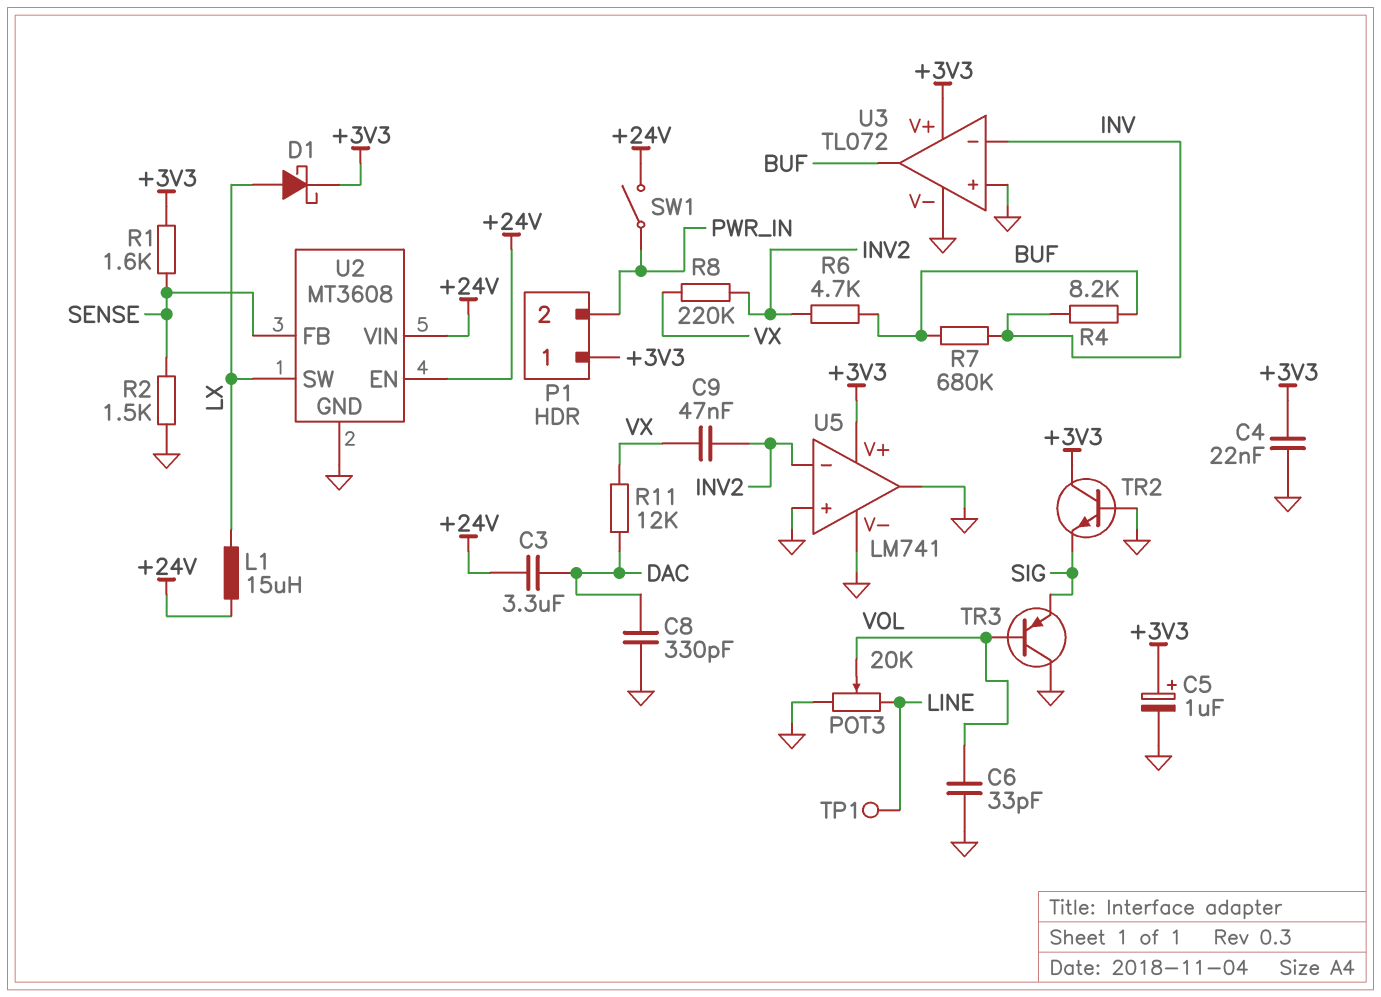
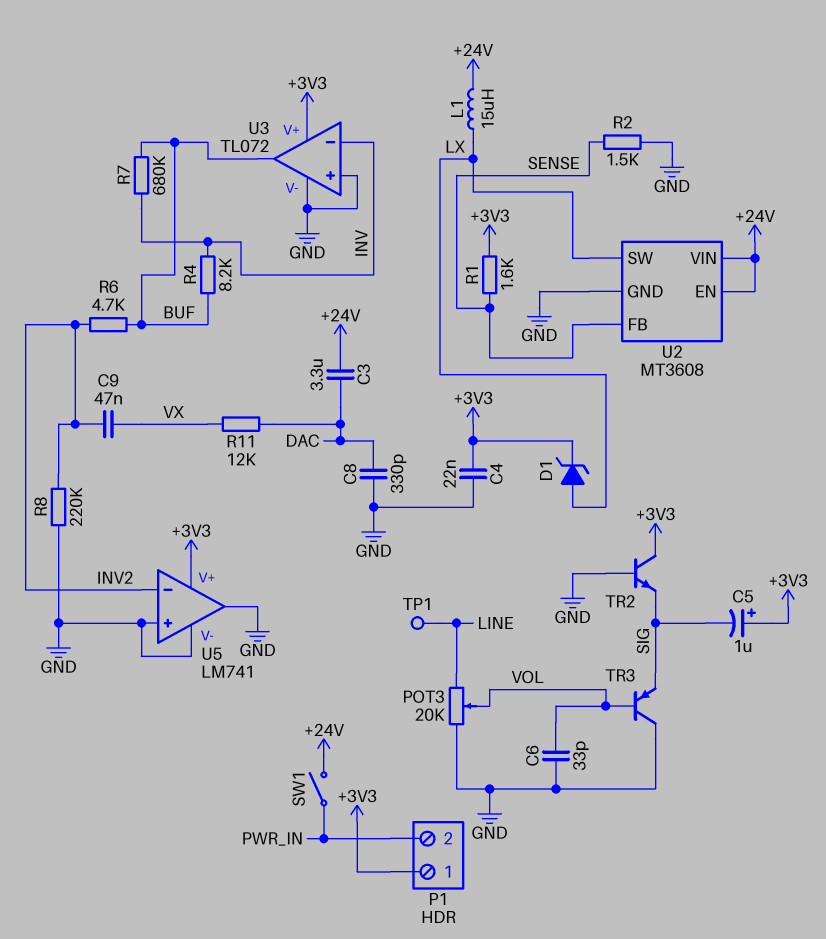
C5: 1uF (plus +3V3, minus GND) -> 1uF (plus +3V3, minus SIG)
D1: schottky (A LX, K +3V3) -> zener (A LX, K +3V3)
R8: 220k (INV2, VX) -> 220k (GND, INV2)

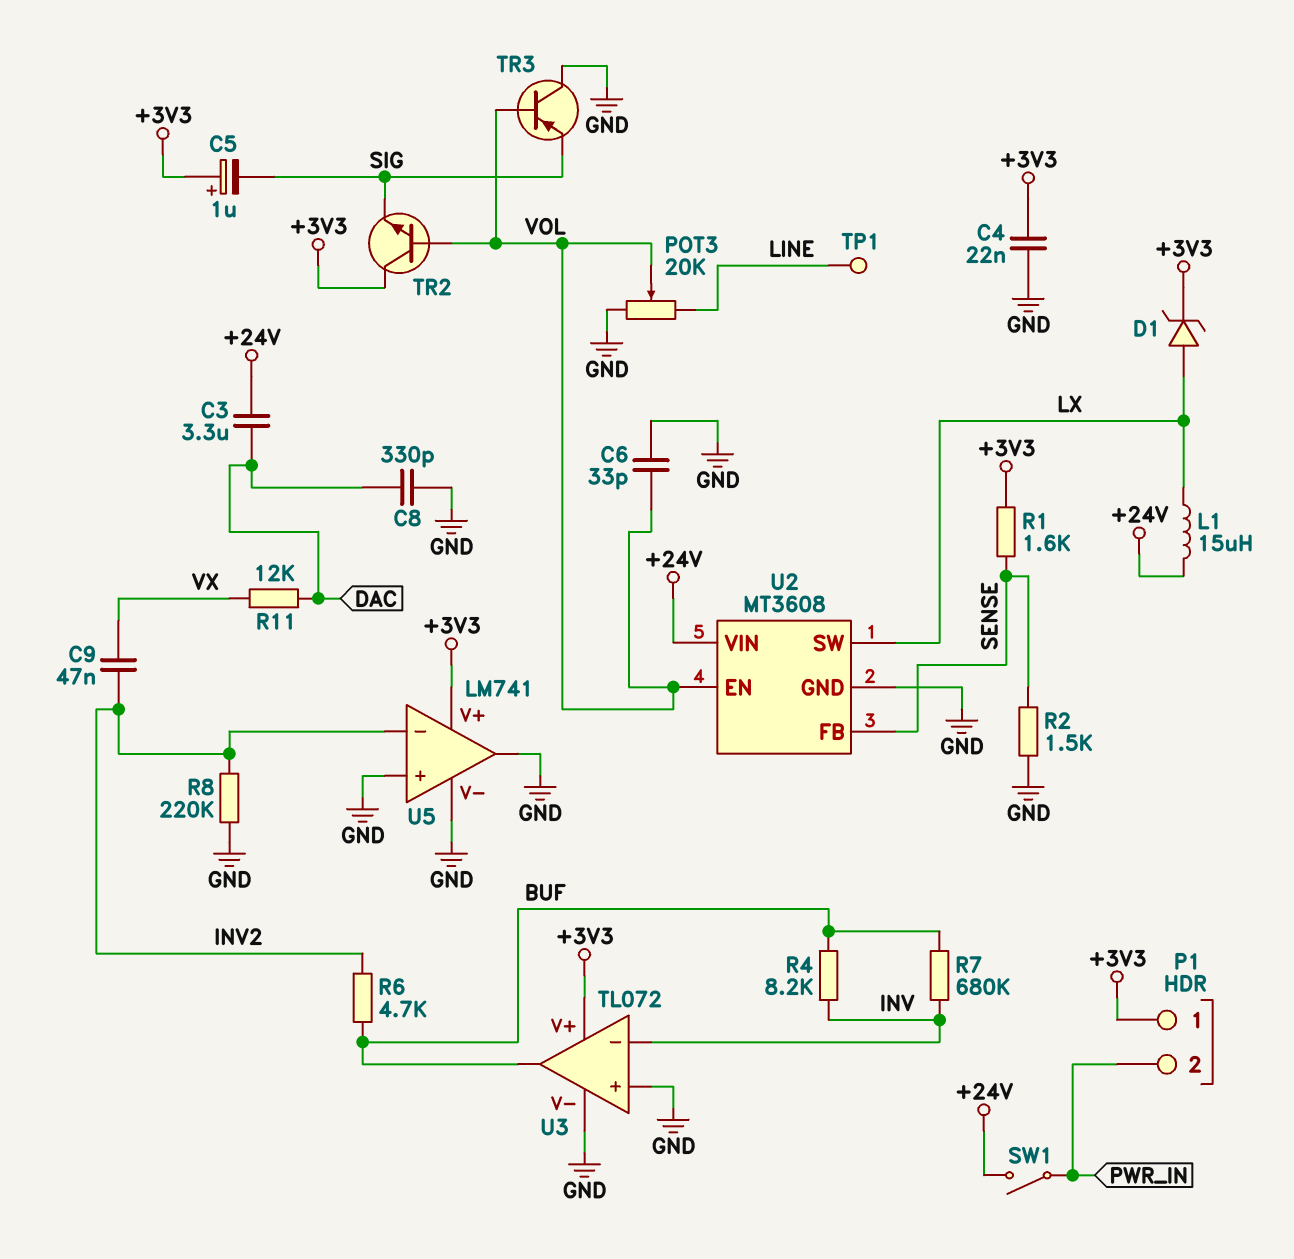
TR2: NPN (B GND, C +3V3, E SIG) -> NPN (B VOL, C +3V3, E SIG)
U2 pin EN: +24V -> VOL

